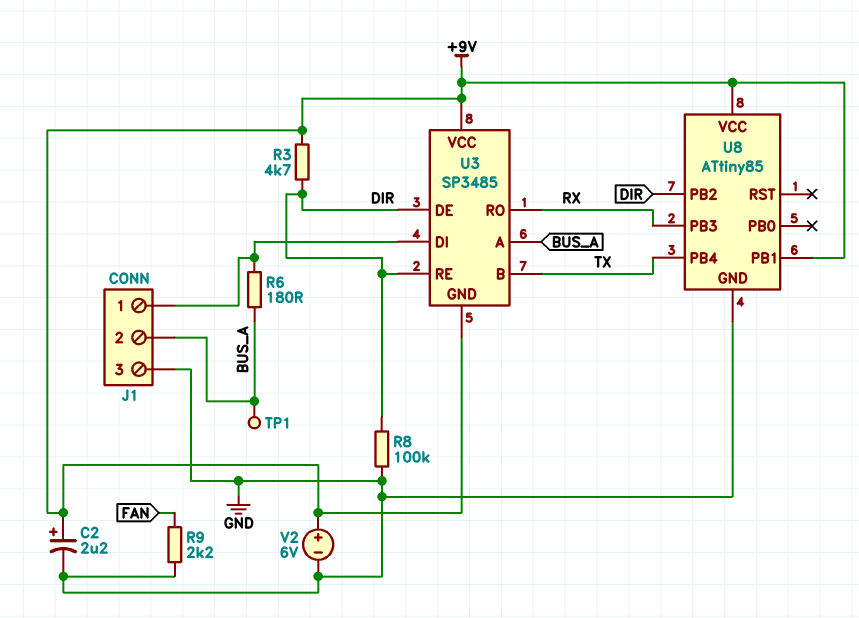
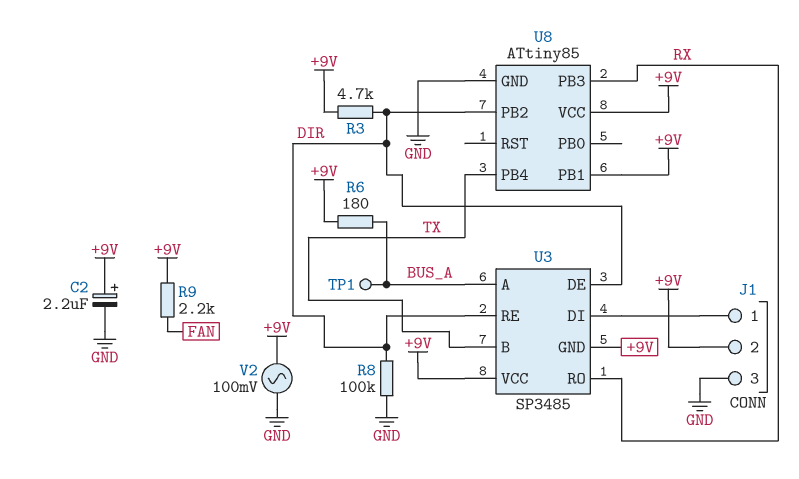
J1 pin 2: BUS_A -> +9V
R6: 180 (BUS_A, J1/1) -> 180 (+9V, BUS_A)
R9: 2.2k (FAN, GND) -> 2.2k (+9V, FAN)
V2: 6V (plus +9V, minus GND) -> AC 100mV (+9V, GND)

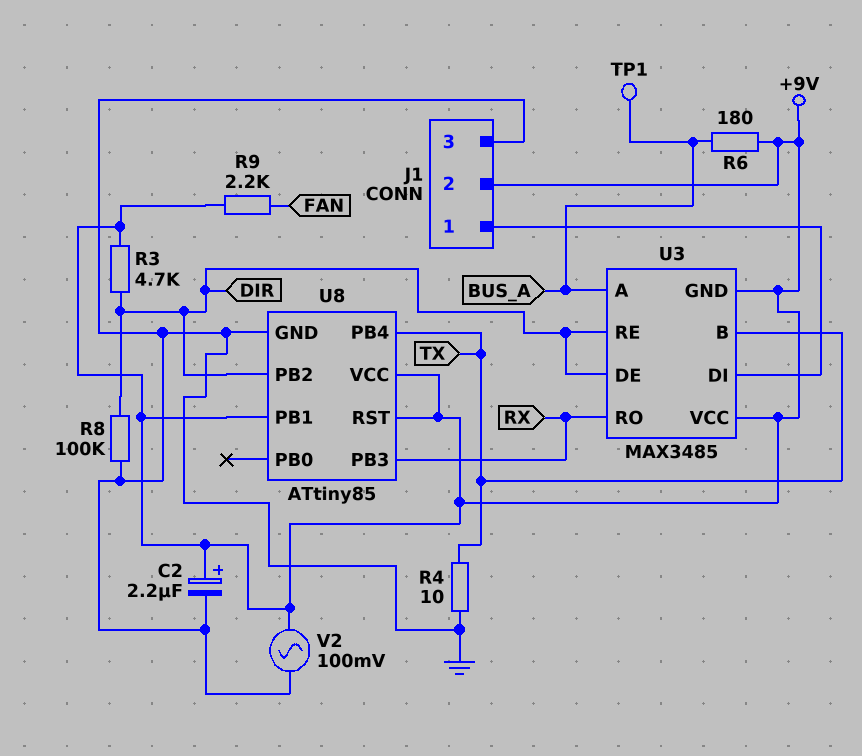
R4: none -> 10 (GND, TX)
U3: SP3485 -> MAX3485
U8 pin RST: none -> +9V

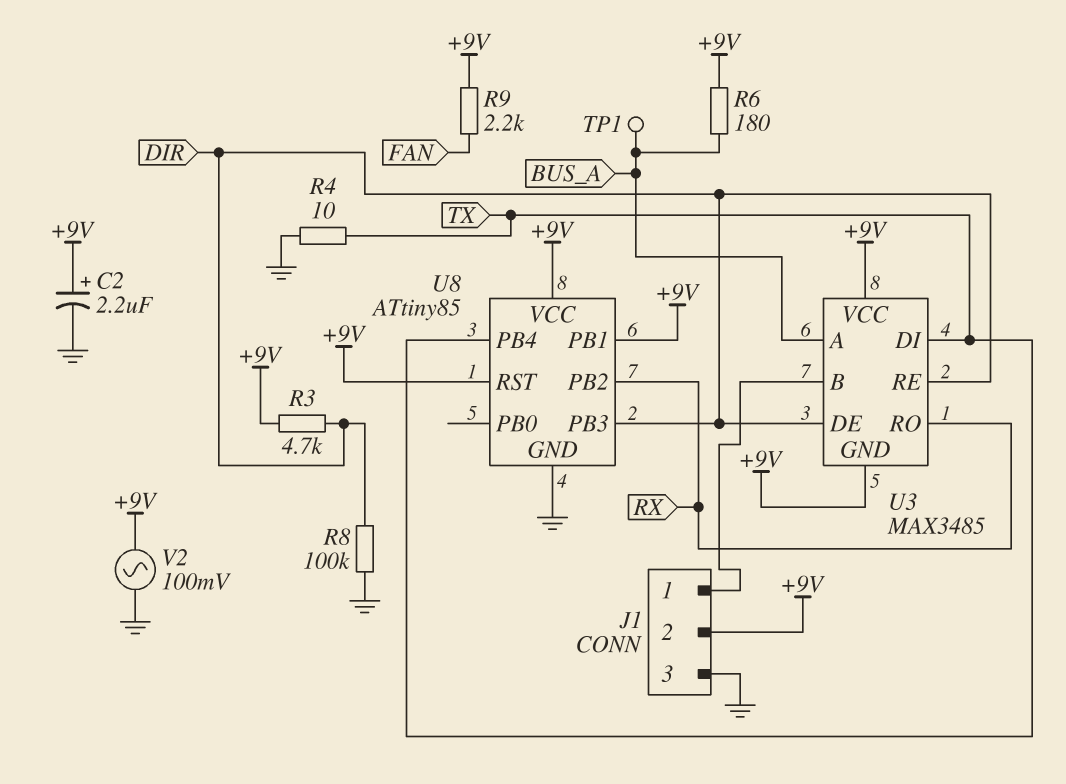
U3 pin B: TX -> J1/1
U3 pin DI: J1/1 -> TX
U8 pin PB2: DIR -> RX
U8 pin PB3: RX -> DIR

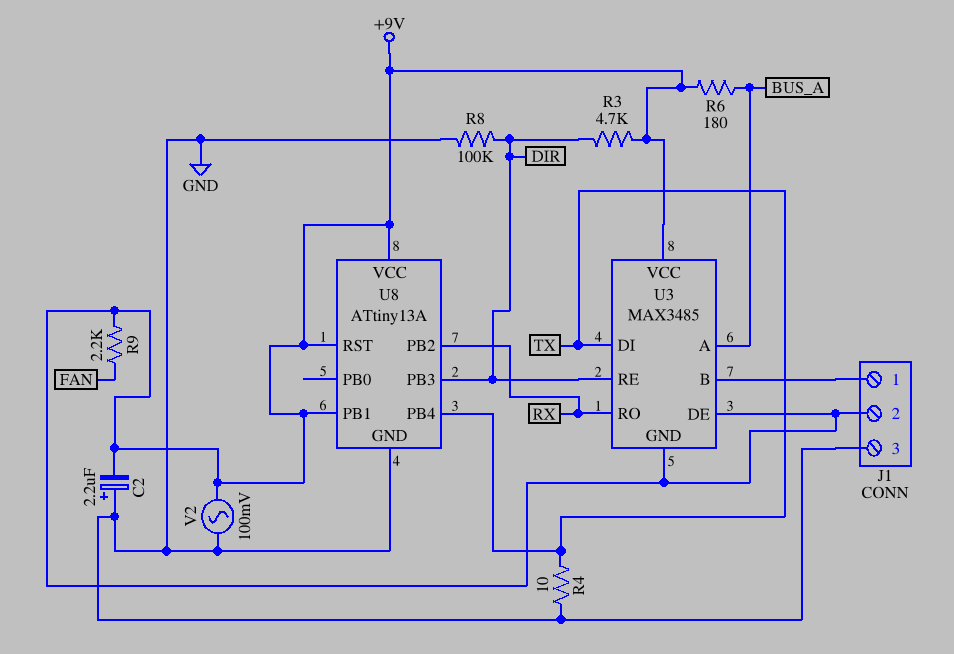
C2: 2.2uF (plus +9V, minus GND) -> 2.2uF (plus GND, minus +9V)
TP1: test point (BUS_A) -> none
U3 pin DE: DIR -> +9V
U8: ATtiny85 -> ATtiny13A

